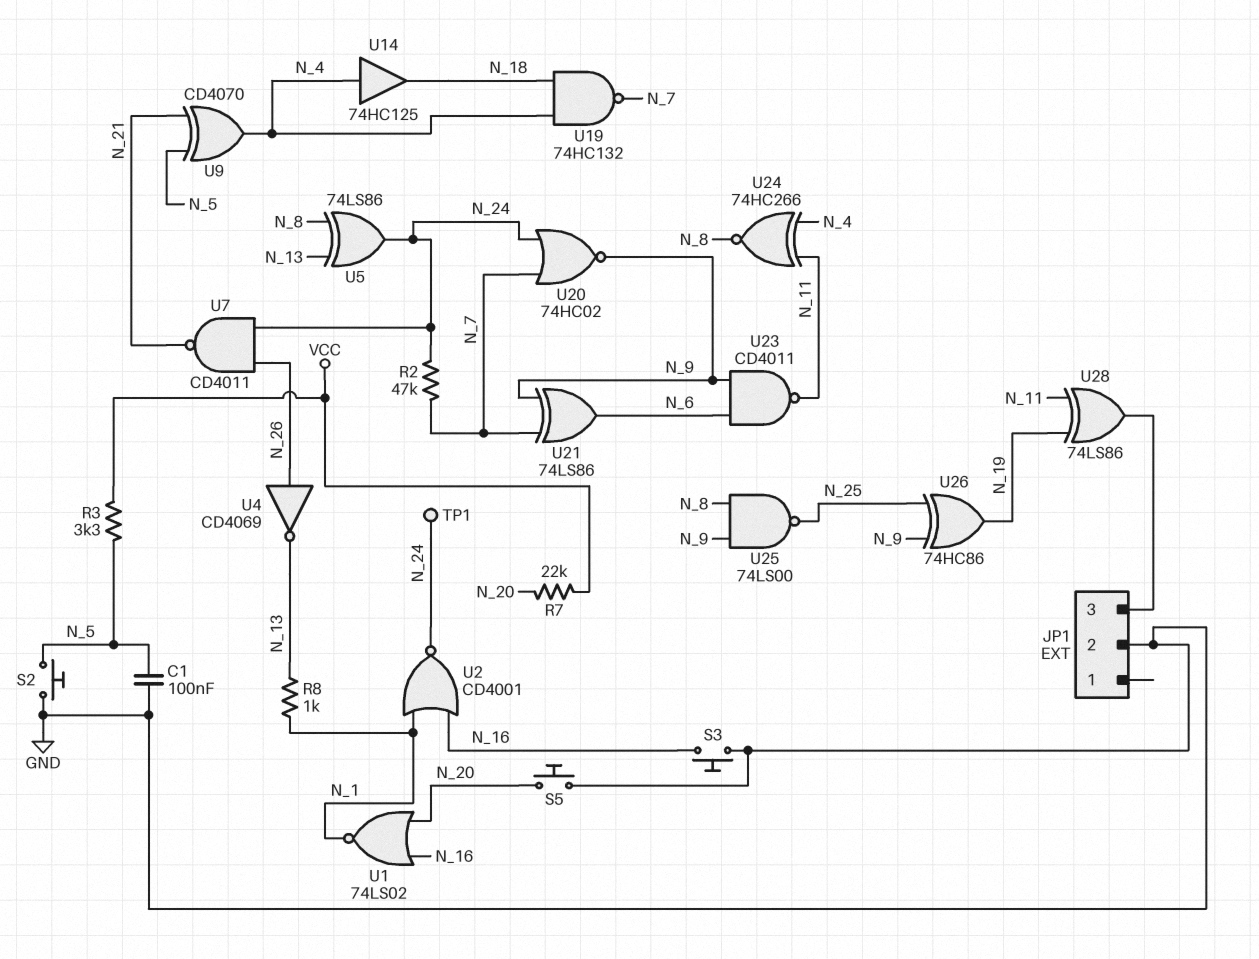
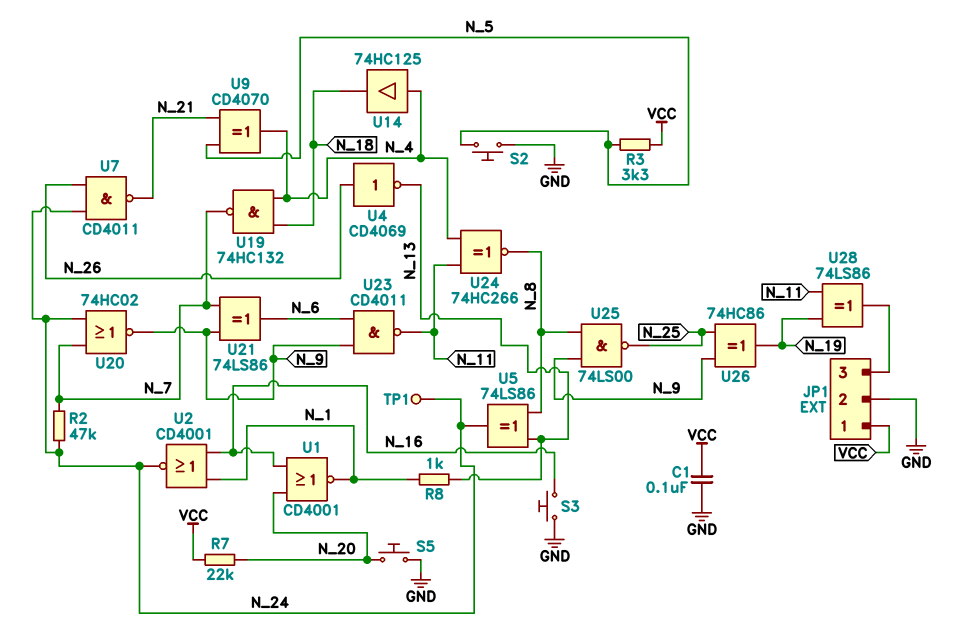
C1: 100nF (GND, N_5) -> 100nF (GND, VCC)
JP1 pin 1: none -> VCC
U1: NOR 74LS02 (in N_16, in N_20, out N_1) -> NOR CD4001 (in N_16, in N_20, out N_1)

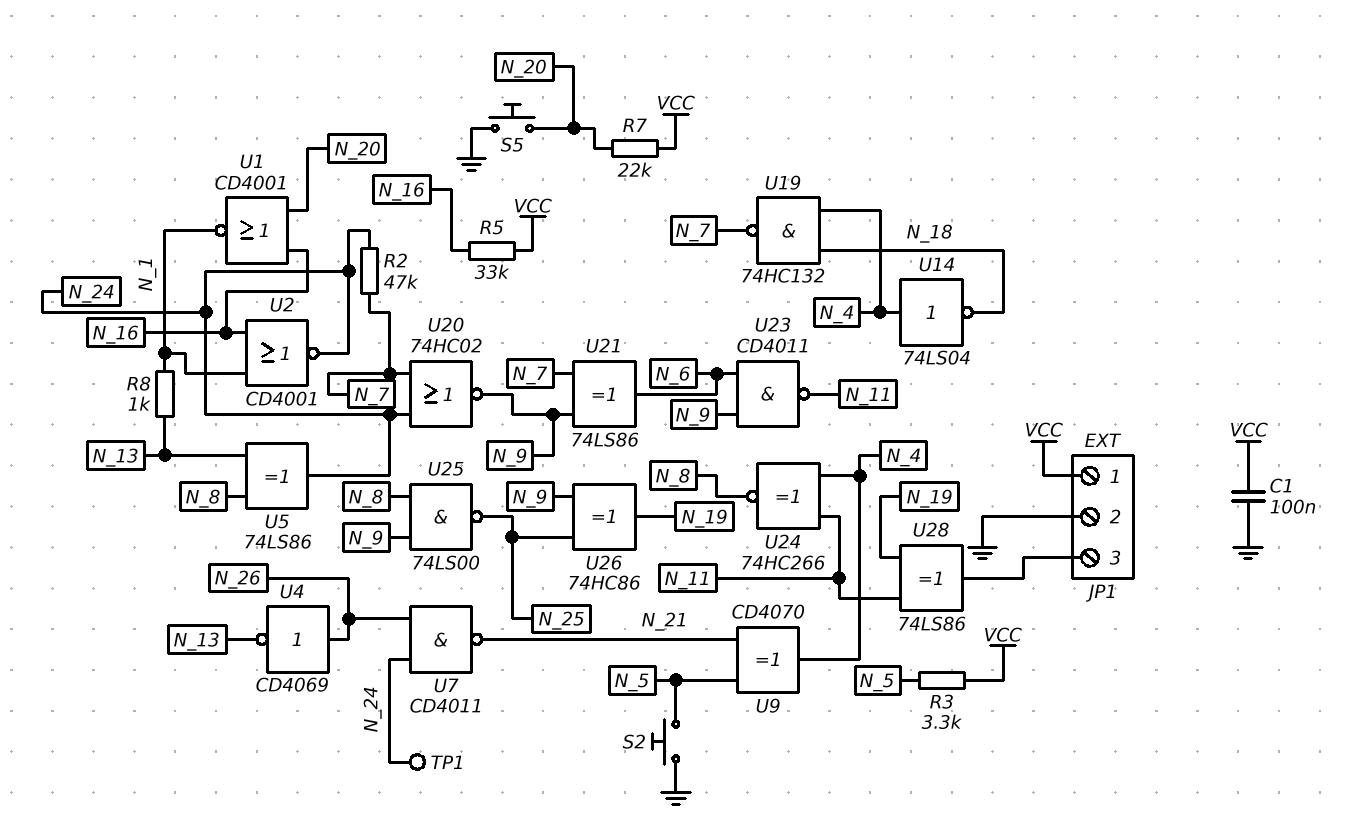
R5: none -> 33k (N_16, VCC)
S3: button (GND, N_16) -> none
U14: buffer 74HC125 (in N_4, out N_18) -> NOT 74LS04 (in N_4, out N_18)

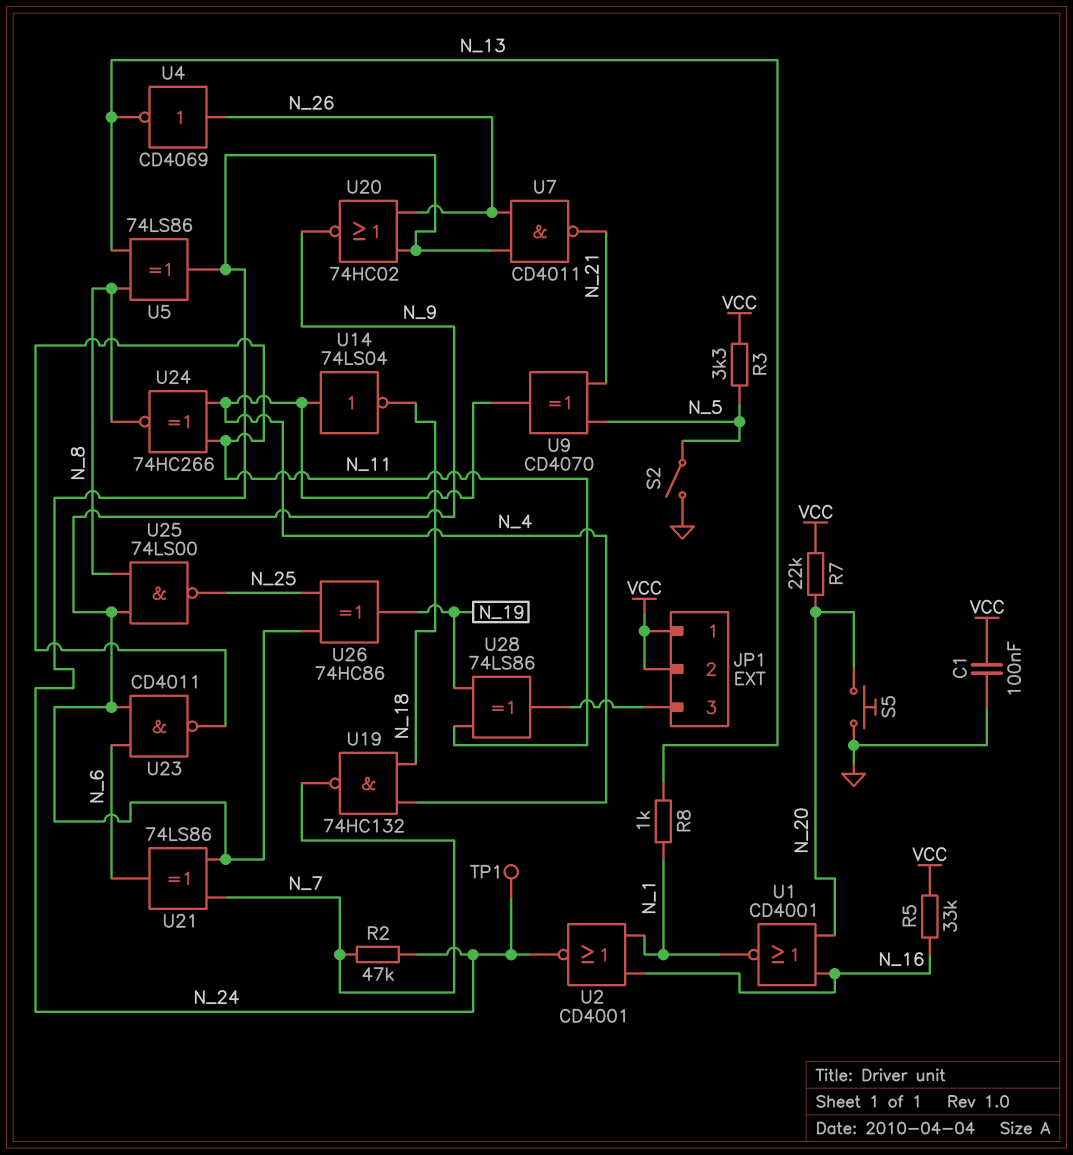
JP1 pin 2: GND -> VCC
S2: button (GND, N_5) -> switch (GND, N_5)
U20: NOR 74HC02 (in N_7, in N_24, out N_9) -> NOR 74HC02 (in N_24, in N_26, out N_9)

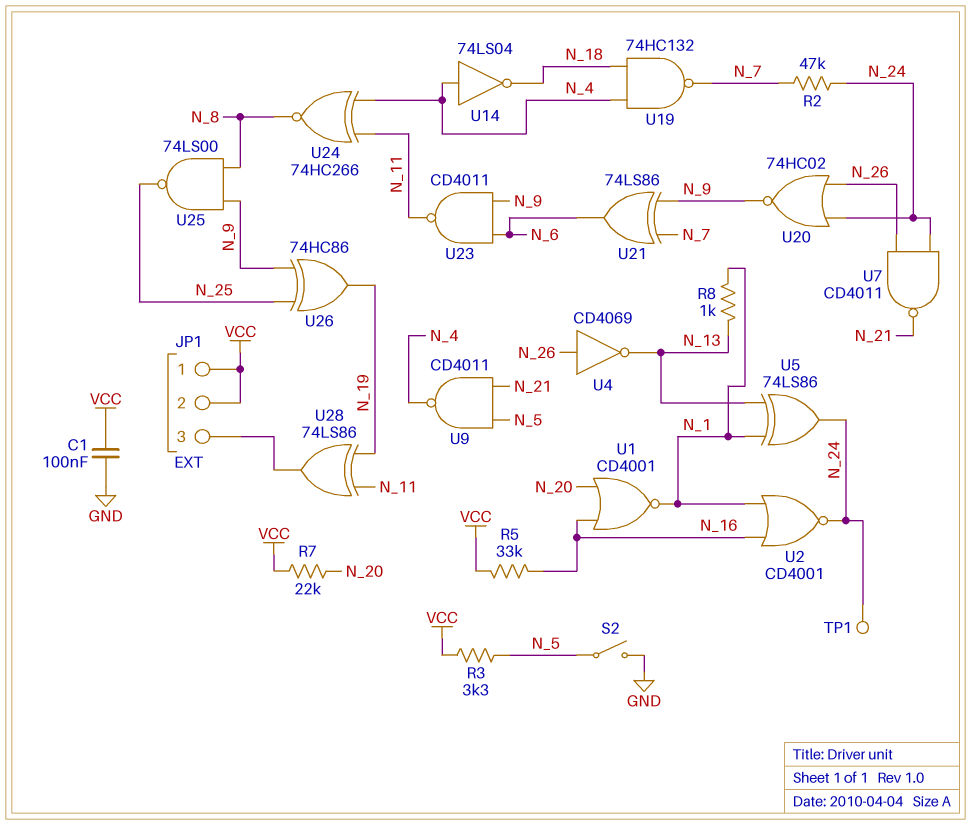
S5: button (GND, N_20) -> none
U5: XOR 74LS86 (in N_8, in N_13, out N_24) -> XOR 74LS86 (in N_1, in N_13, out N_24)
U9: XOR CD4070 (in N_5, in N_21, out N_4) -> NAND CD4011 (in N_5, in N_21, out N_4)

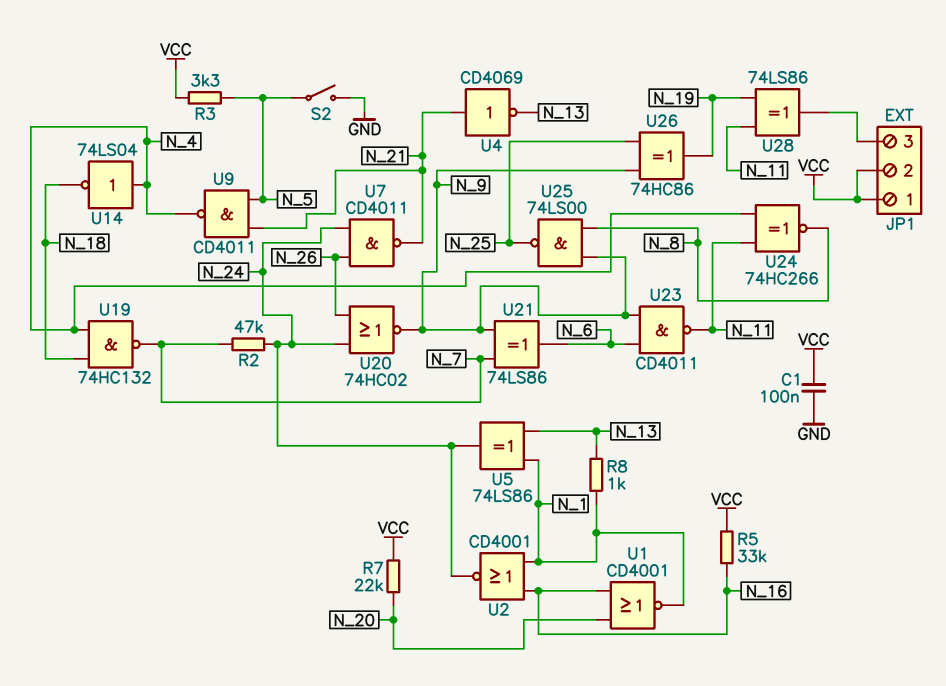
TP1: test point (N_24) -> none
U4: NOT CD4069 (in N_26, out N_13) -> NOT CD4069 (in N_21, out N_13)

